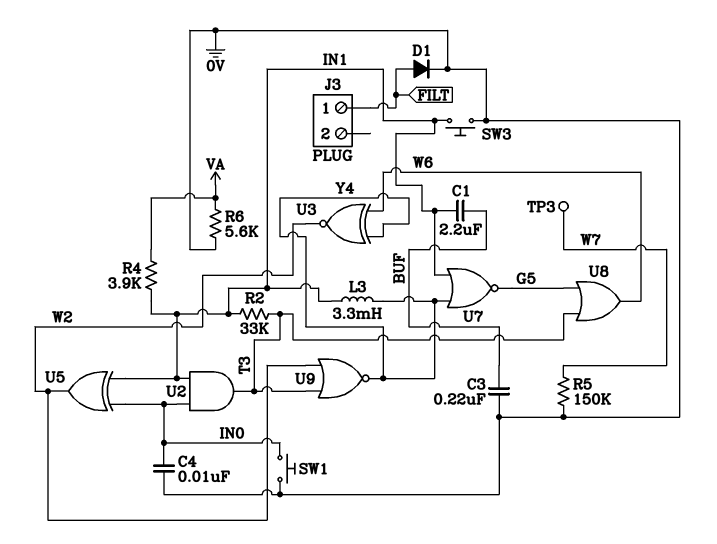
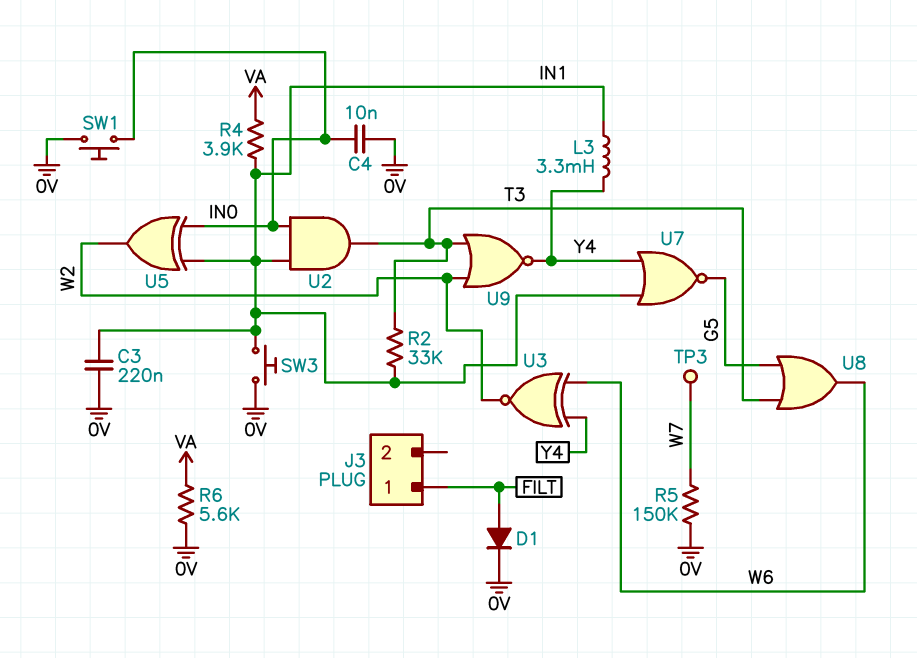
C1: 2.2uF (BUF, IN1) -> none
C3: 220nF (0V, BUF) -> 220nF (0V, IN1)

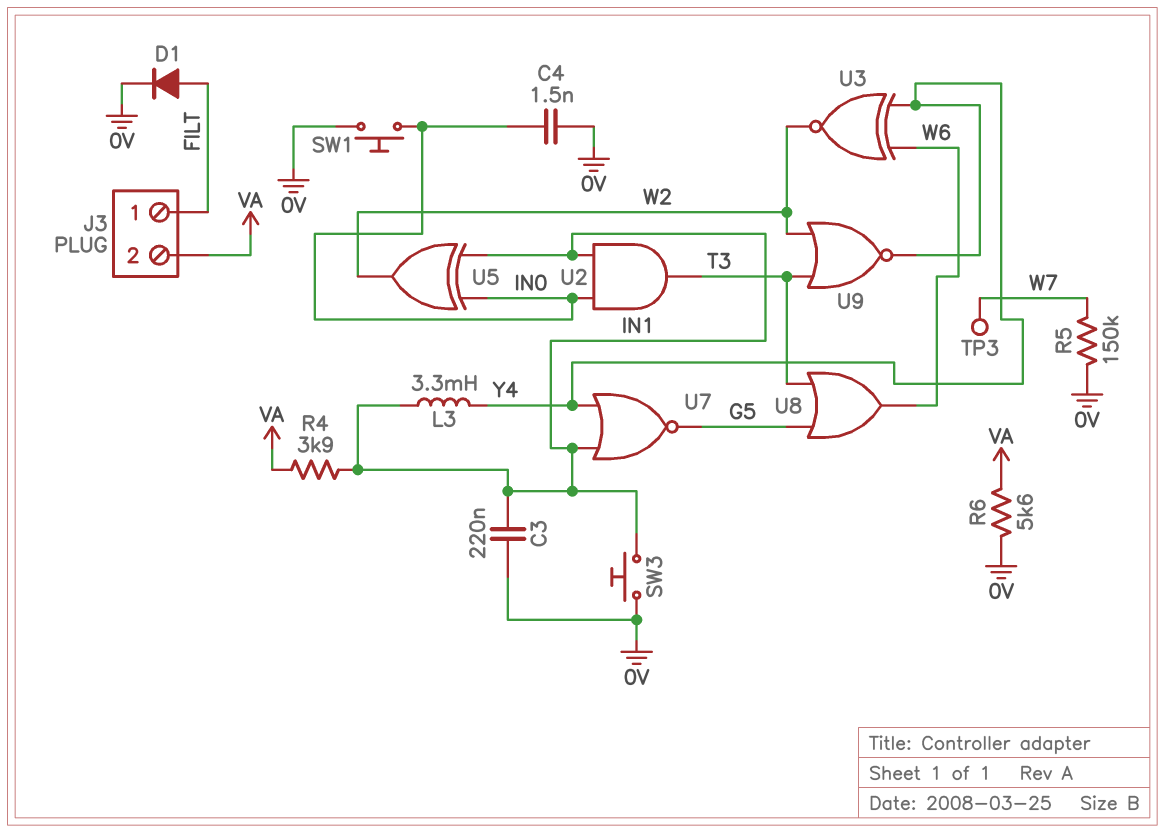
C4: 10nF (0V, IN0) -> 1.5nF (0V, IN0)
J3 pin 2: none -> VA
R2: 33k (IN1, T3) -> none

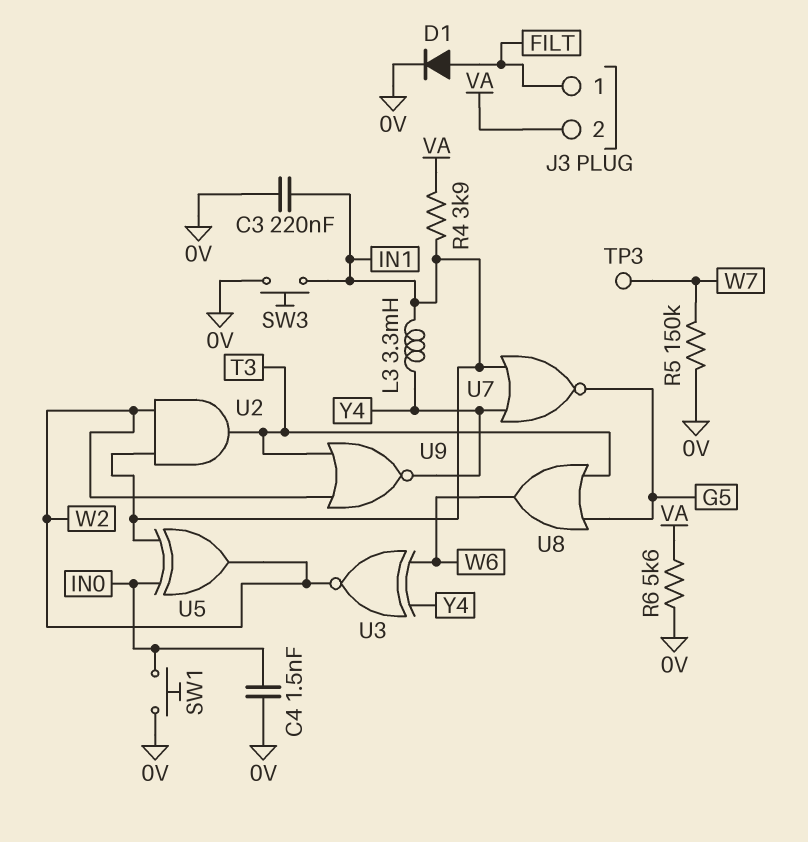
U2: AND (in IN0, in IN1, out T3) -> AND (in IN1, in W2, out T3)

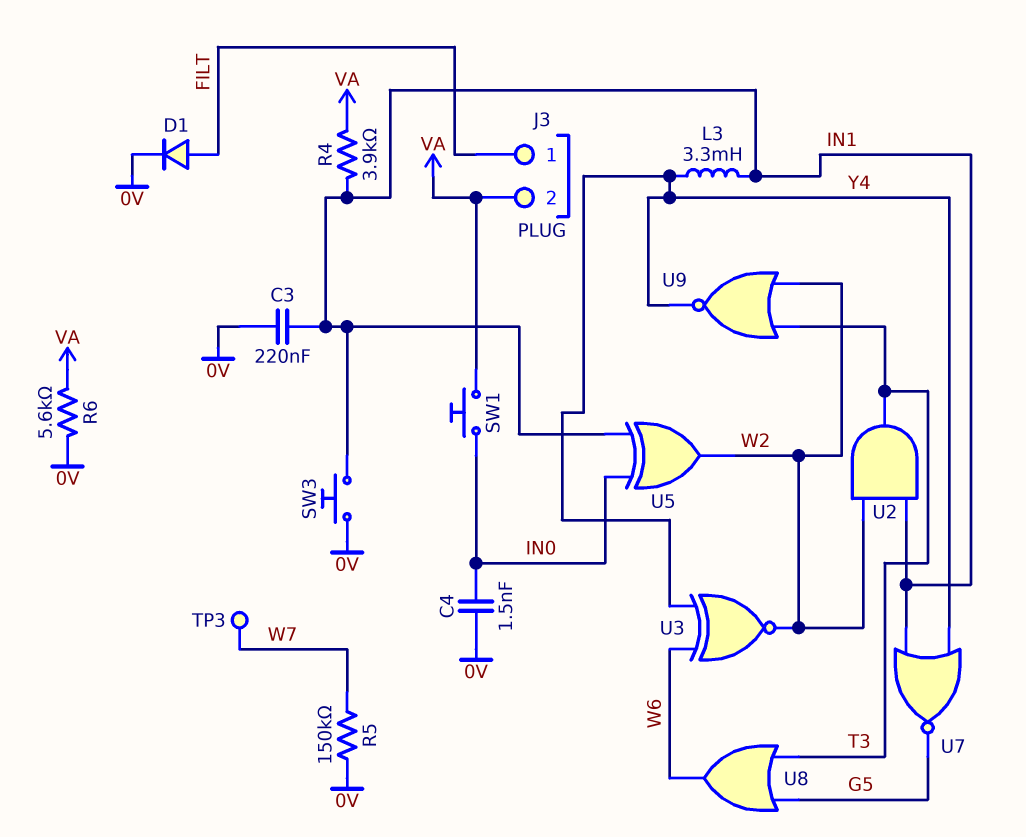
SW1: button (0V, IN0) -> button (IN0, VA)

